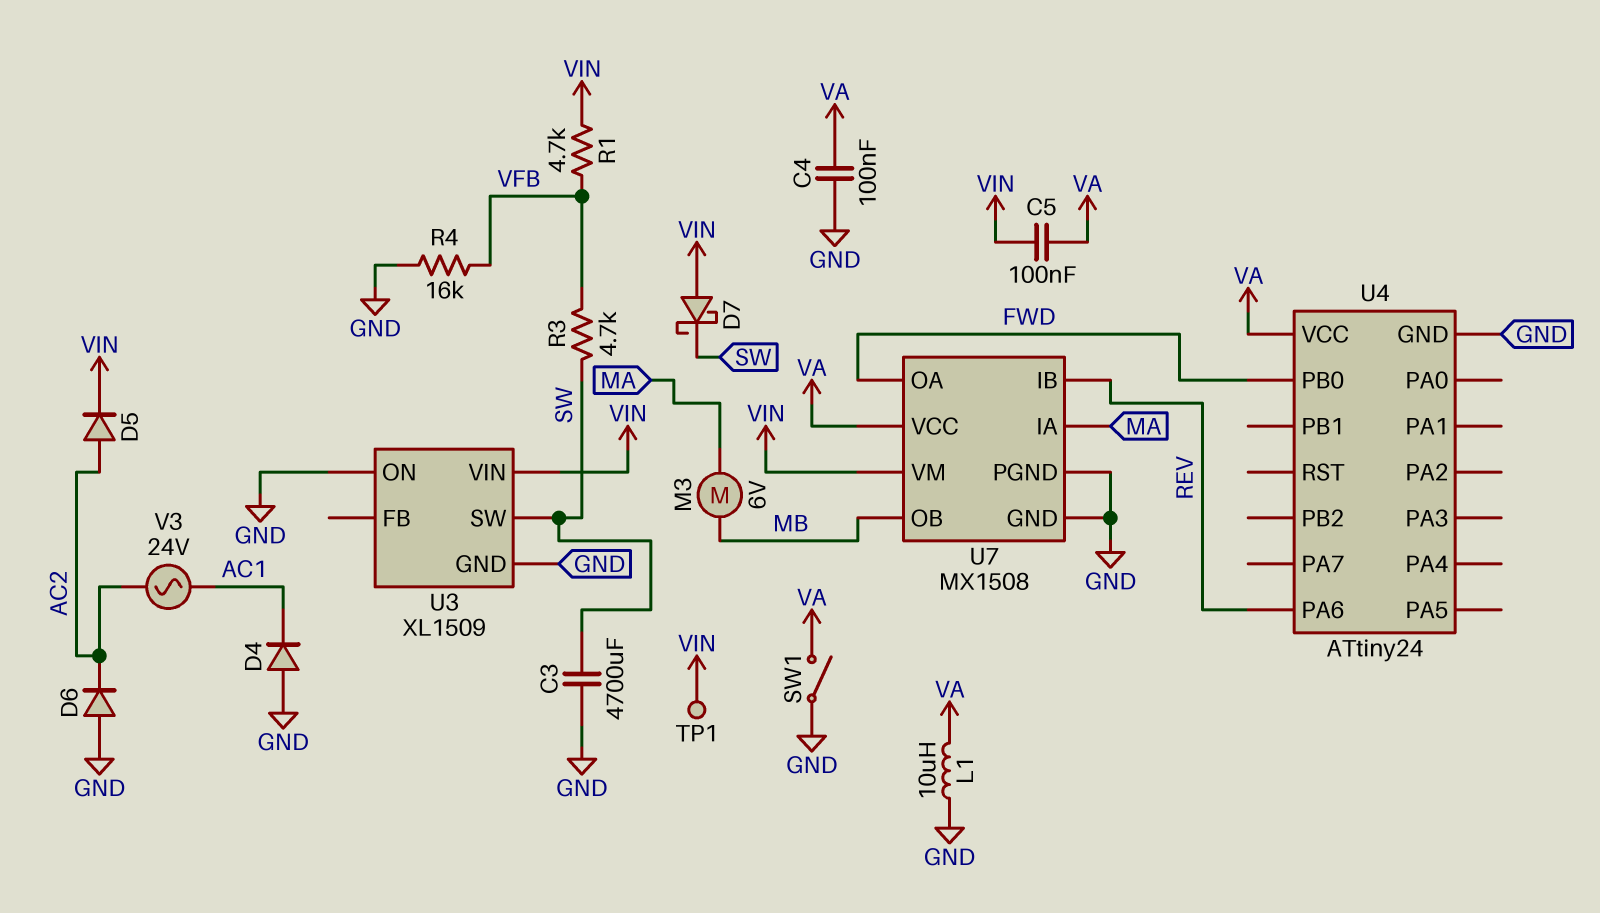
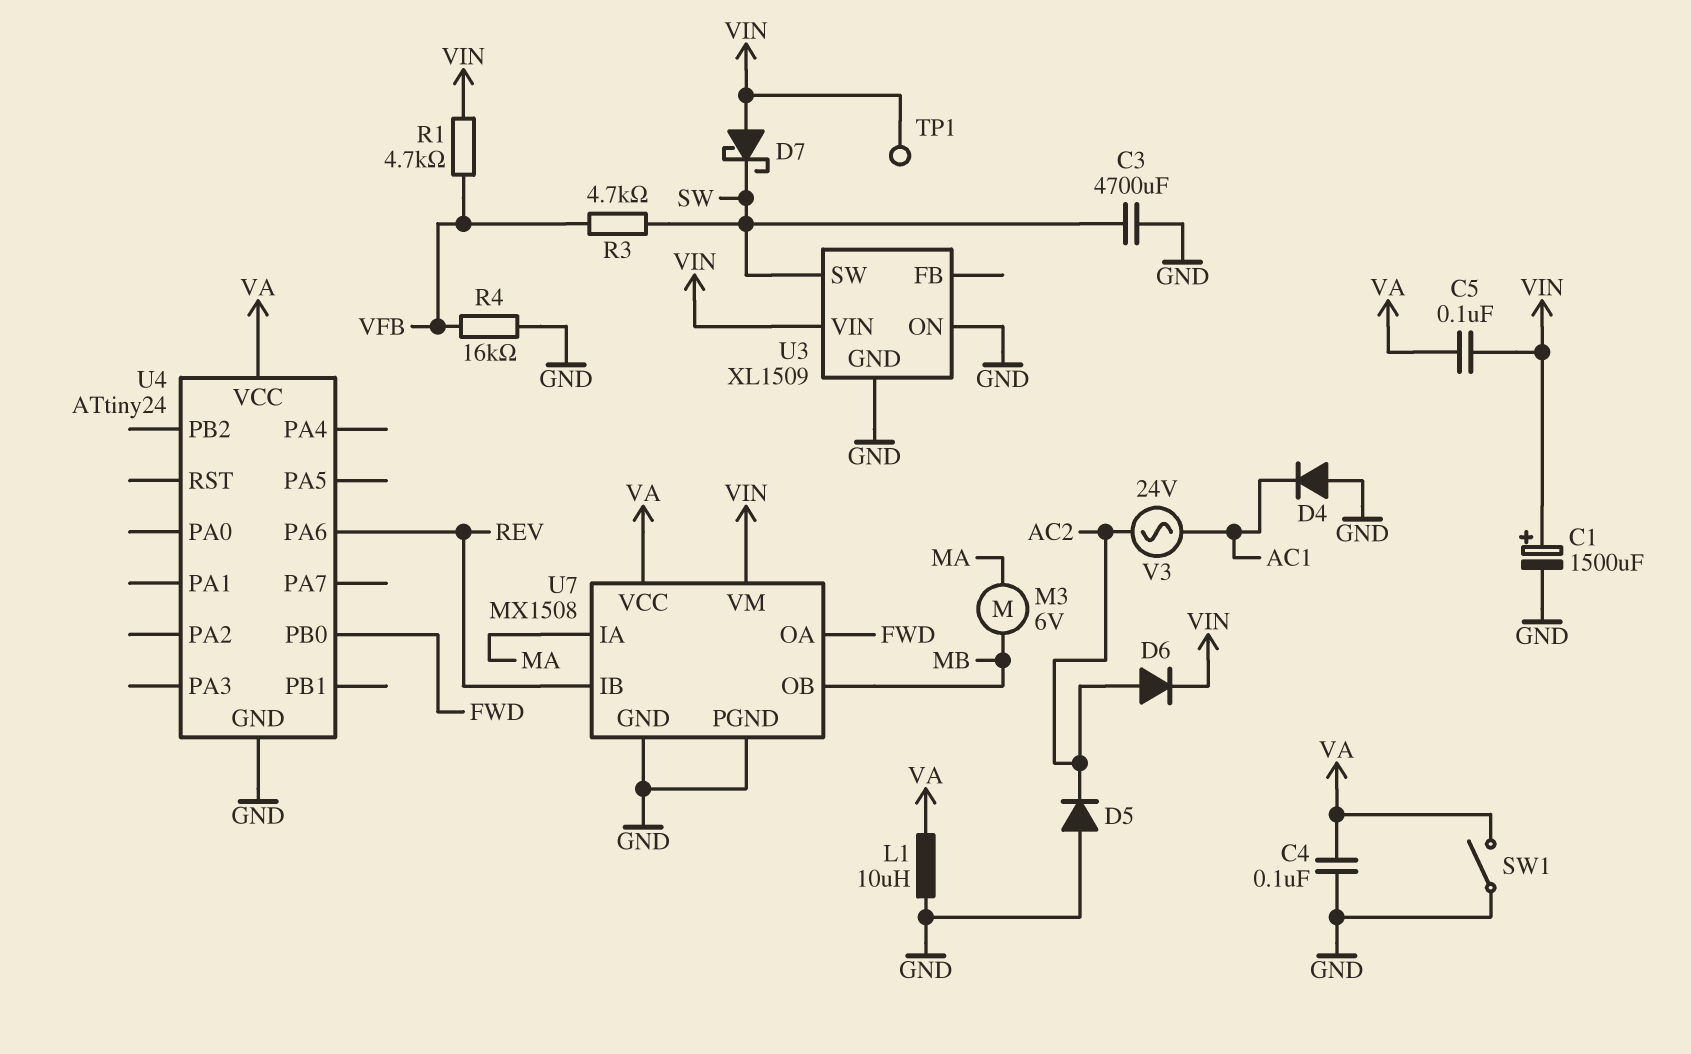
C1: none -> 1500uF (plus VIN, minus GND)
D5: diode (A AC2, K VIN) -> diode (A GND, K AC2)
D6: diode (A GND, K AC2) -> diode (A AC2, K VIN)

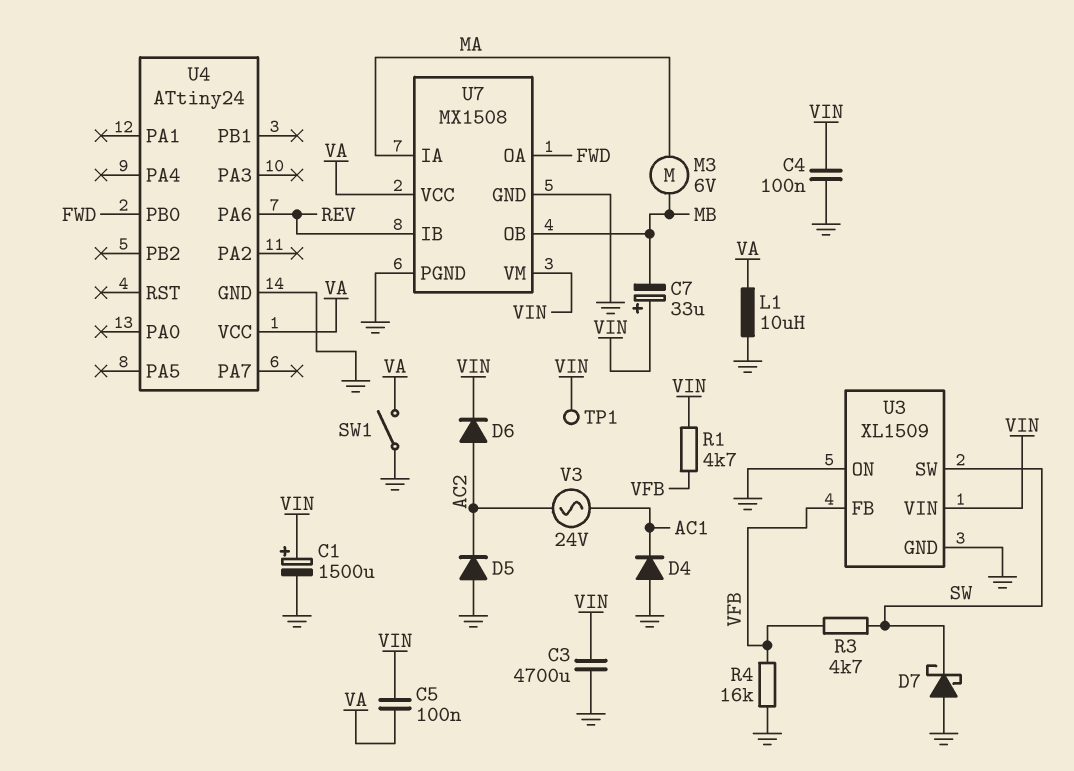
C3: 4700uF (GND, SW) -> 4700uF (GND, VIN)
C4: 100nF (GND, VA) -> 100nF (GND, VIN)
C7: none -> 33uF (plus VIN, minus MB)
D7: schottky (A VIN, K SW) -> schottky (A GND, K SW)
U3 pin FB: none -> VFB

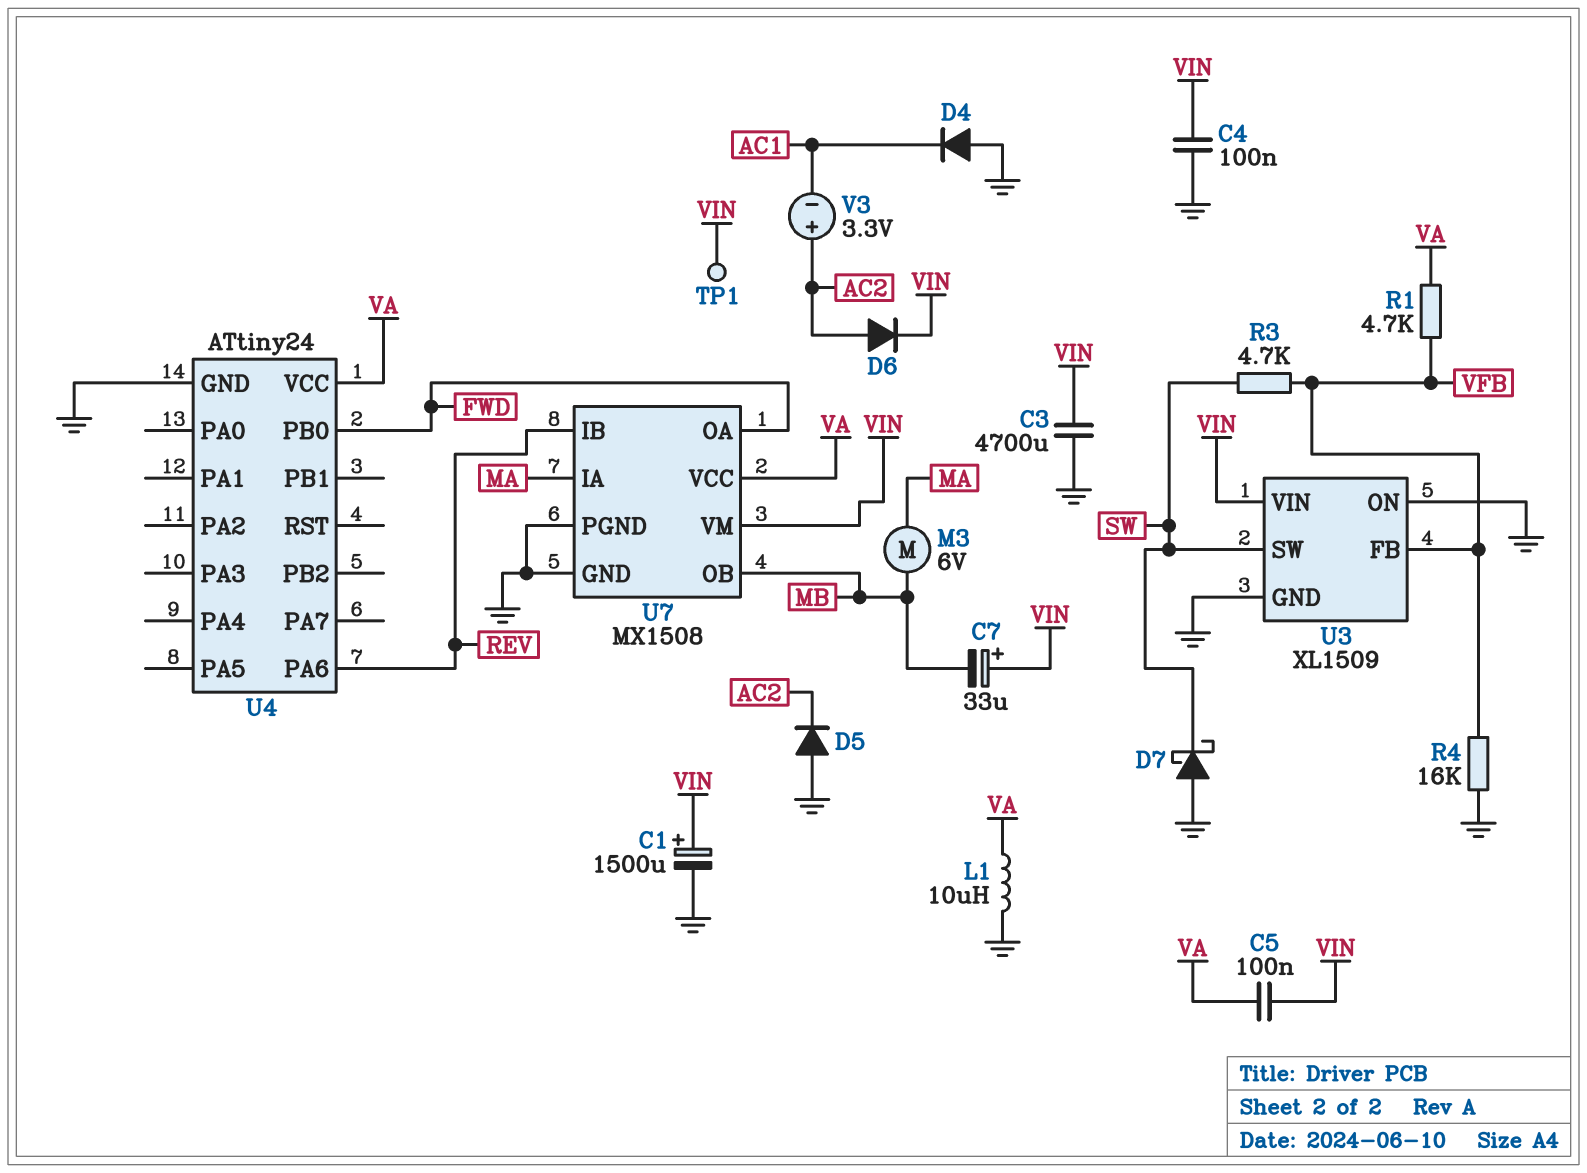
R1: 4.7k (VFB, VIN) -> 4.7k (VA, VFB)
SW1: switch (GND, VA) -> none
V3: AC 24V (AC1, AC2) -> 3.3V (plus AC2, minus AC1)

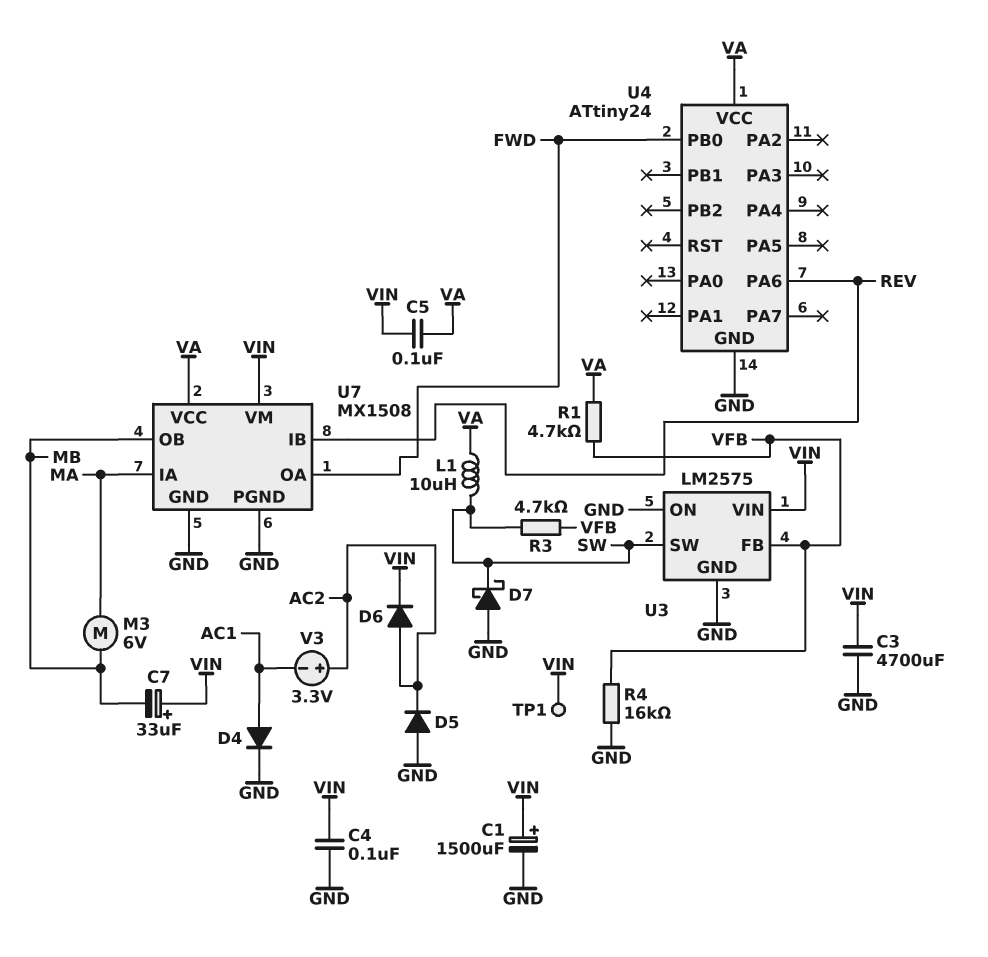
D4: diode (A GND, K AC1) -> diode (A AC1, K GND)
L1: 10uH (GND, VA) -> 10uH (SW, VA)
U3: XL1509 -> LM2575

